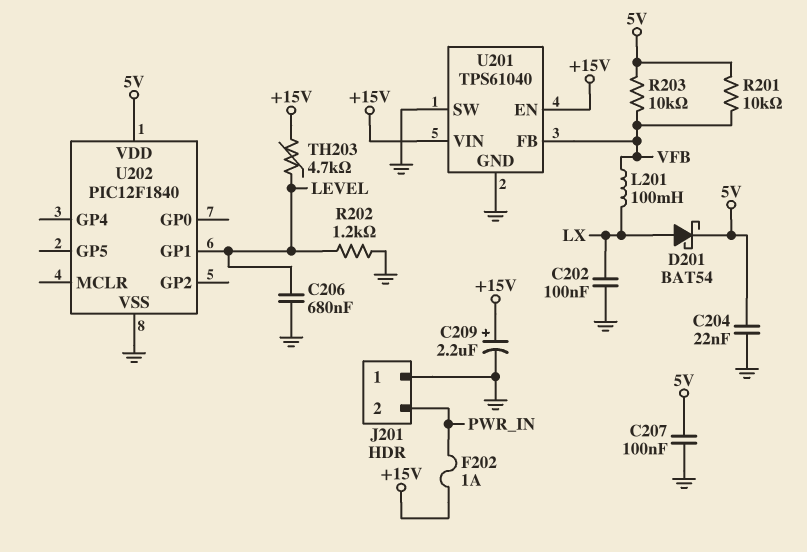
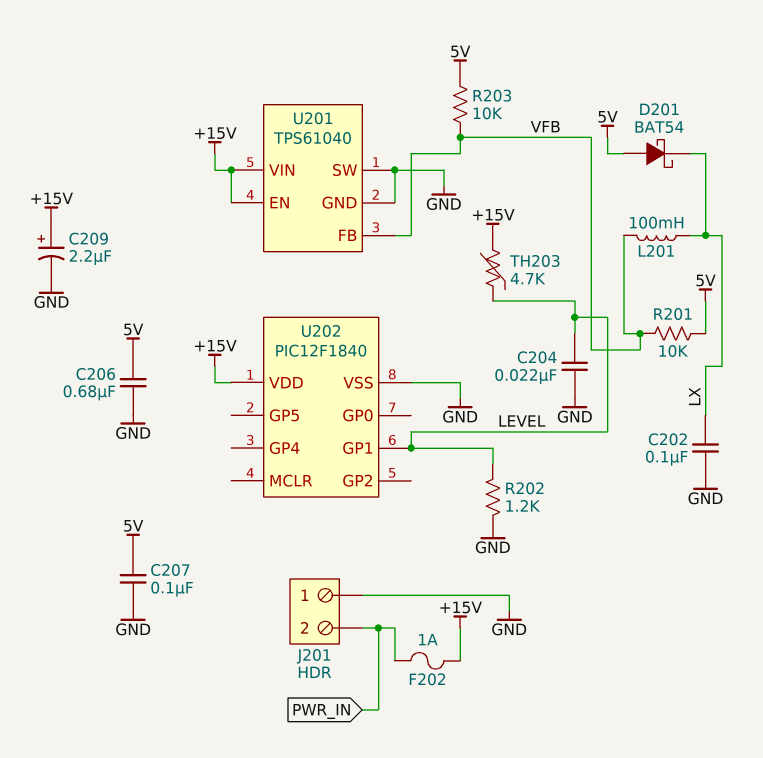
C204: 22nF (5V, GND) -> 22nF (GND, LEVEL)
C206: 680nF (GND, LEVEL) -> 680nF (5V, GND)
D201: schottky BAT54 (A LX, K 5V) -> schottky BAT54 (A 5V, K LX)
U202 pin VDD: 5V -> +15V

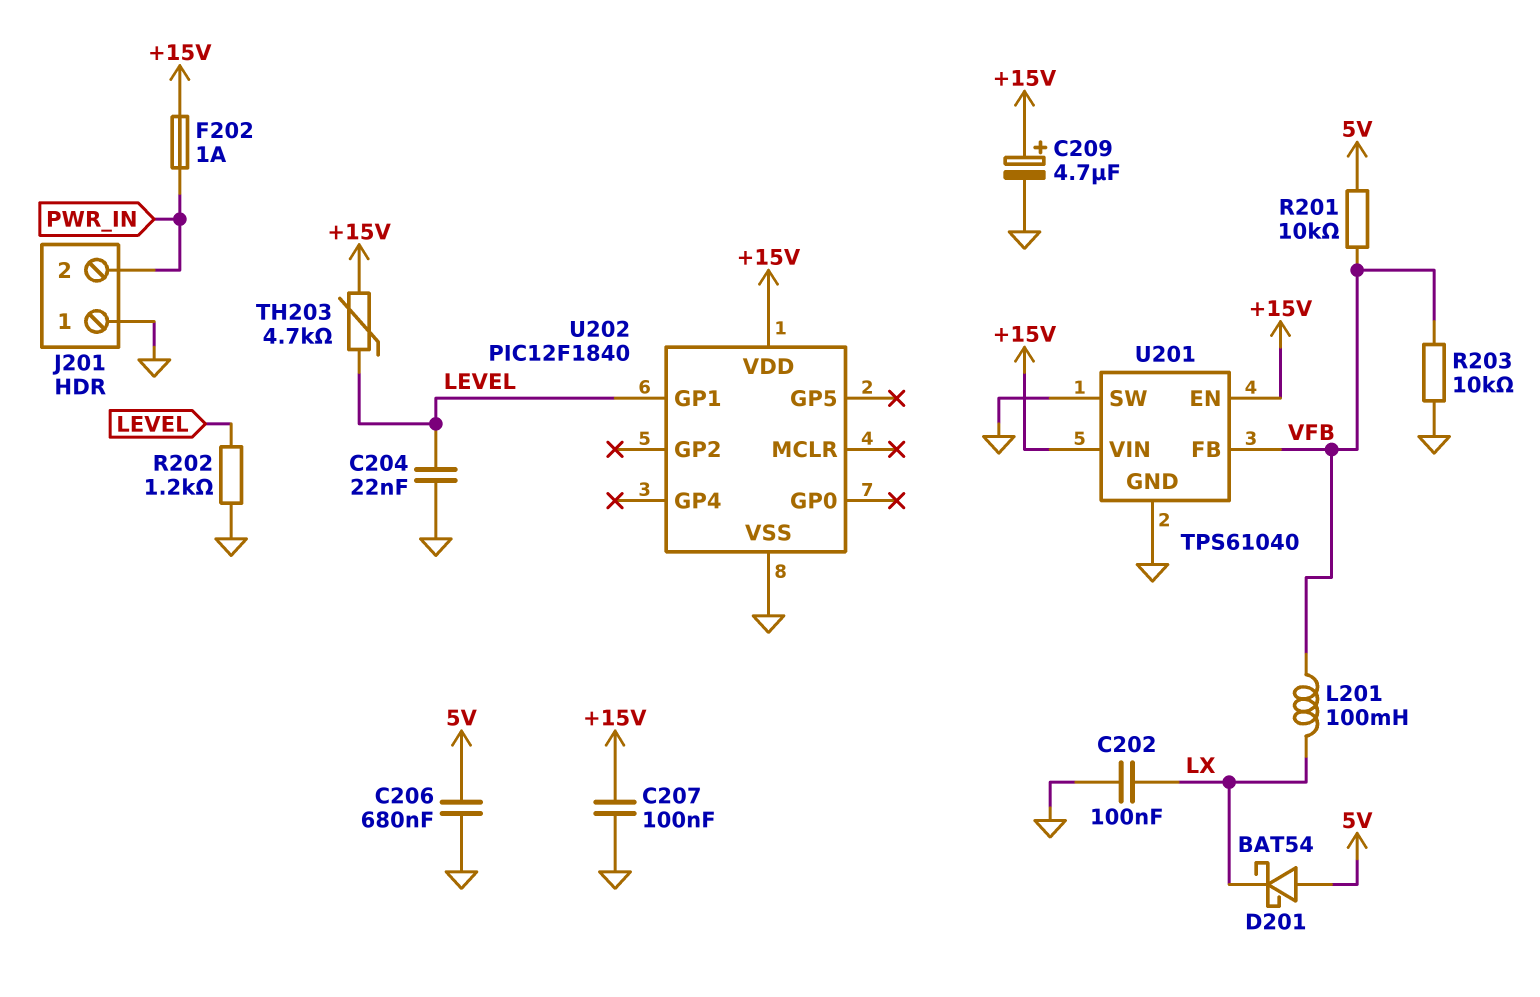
C207: 100nF (5V, GND) -> 100nF (+15V, GND)
C209: 2.2uF (plus +15V, minus GND) -> 4.7uF (plus +15V, minus GND)
R203: 10k (5V, VFB) -> 10k (GND, VFB)

